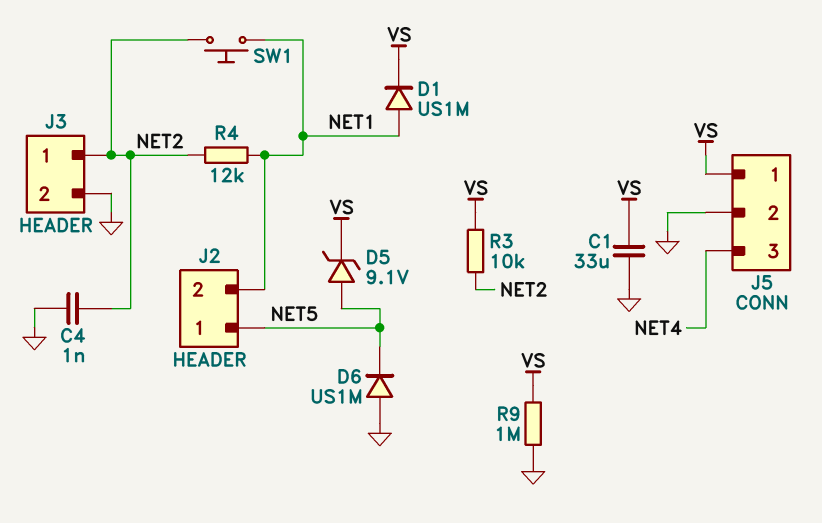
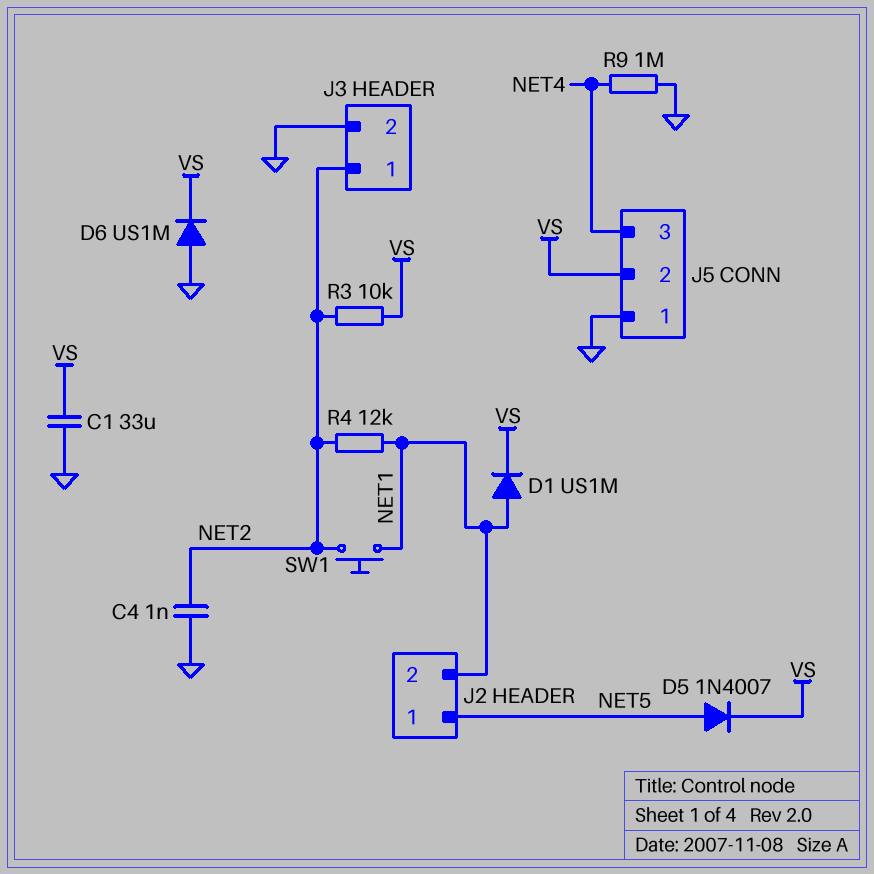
D5: zener 9.1V (A NET5, K VS) -> diode 1N4007 (A NET5, K VS)
D6: diode US1M (A GND, K NET5) -> diode US1M (A GND, K VS)
J5 pin 1: VS -> GND
J5 pin 2: GND -> VS
R9: 1M (GND, VS) -> 1M (GND, NET4)

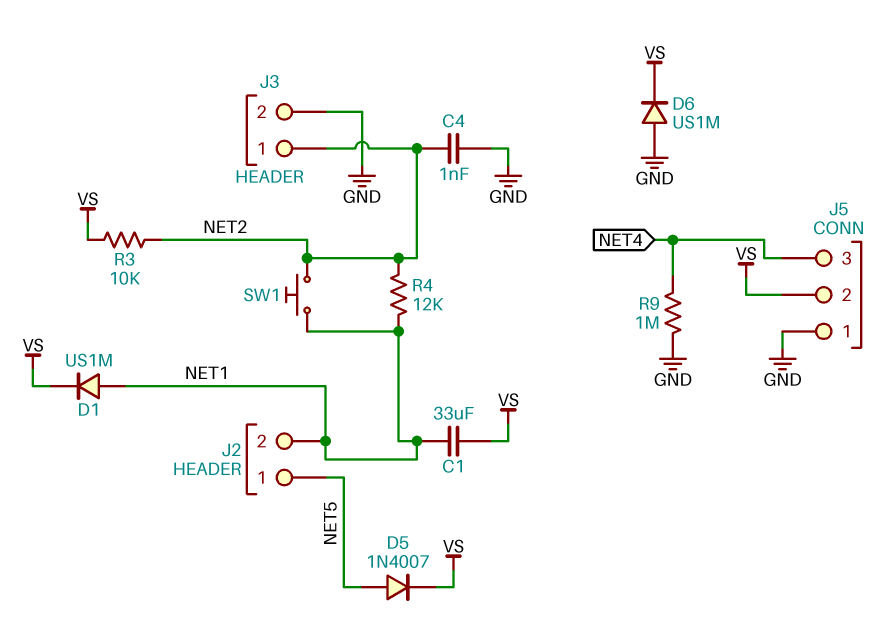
C1: 33uF (GND, VS) -> 33uF (NET1, VS)

